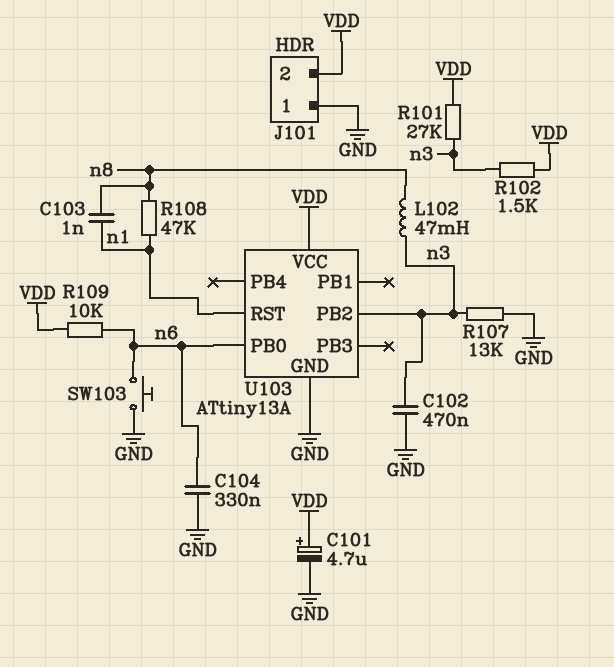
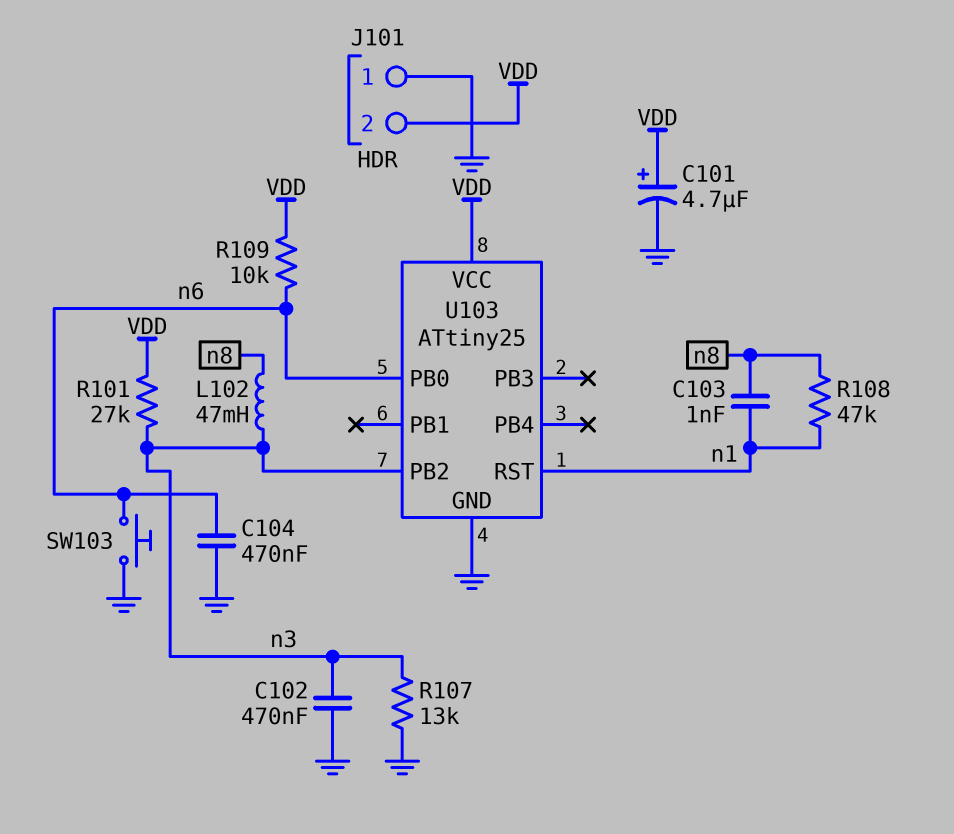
C104: 330nF (GND, n6) -> 470nF (GND, n6)
R102: 1.5k (VDD, n3) -> none
U103: ATtiny13A -> ATtiny25

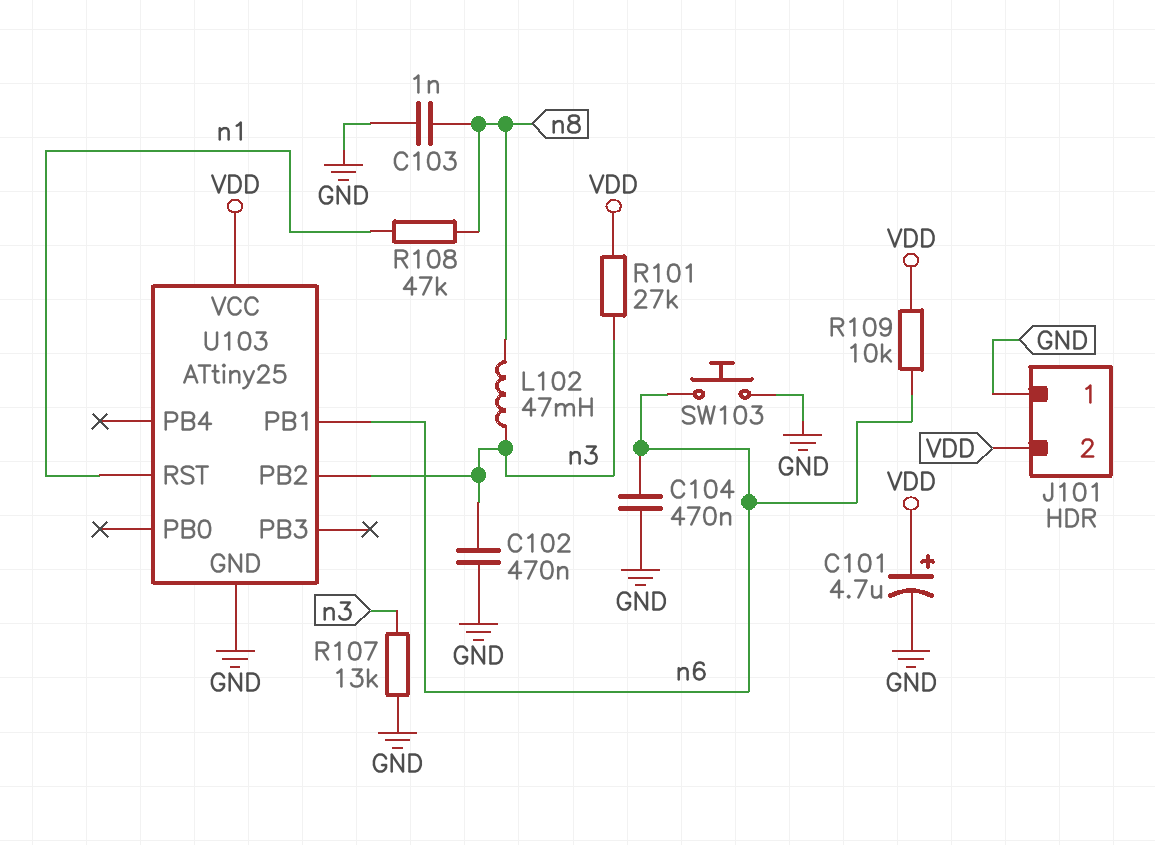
C103: 1nF (n1, n8) -> 1nF (GND, n8)
U103 pin PB0: n6 -> none
U103 pin PB1: none -> n6

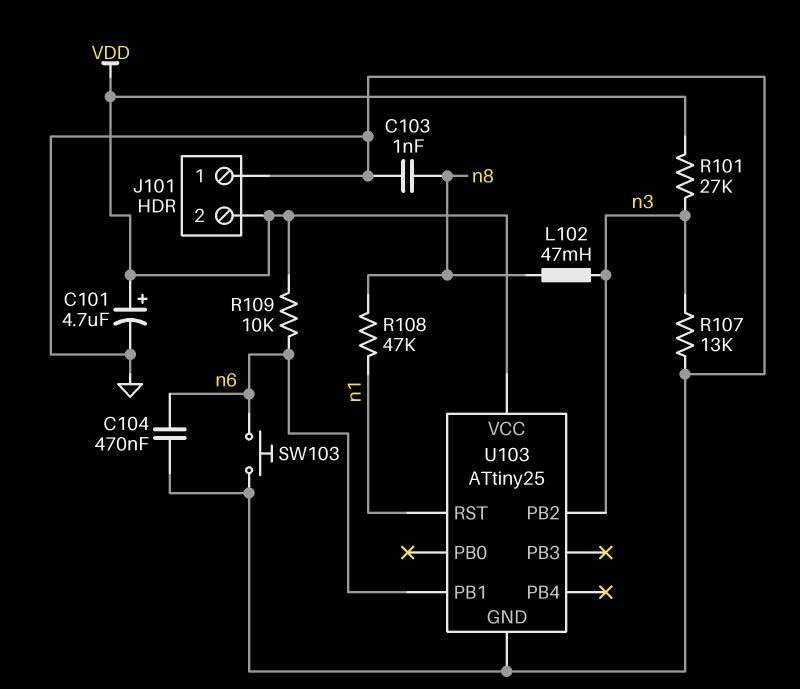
C102: 470nF (GND, n3) -> none

